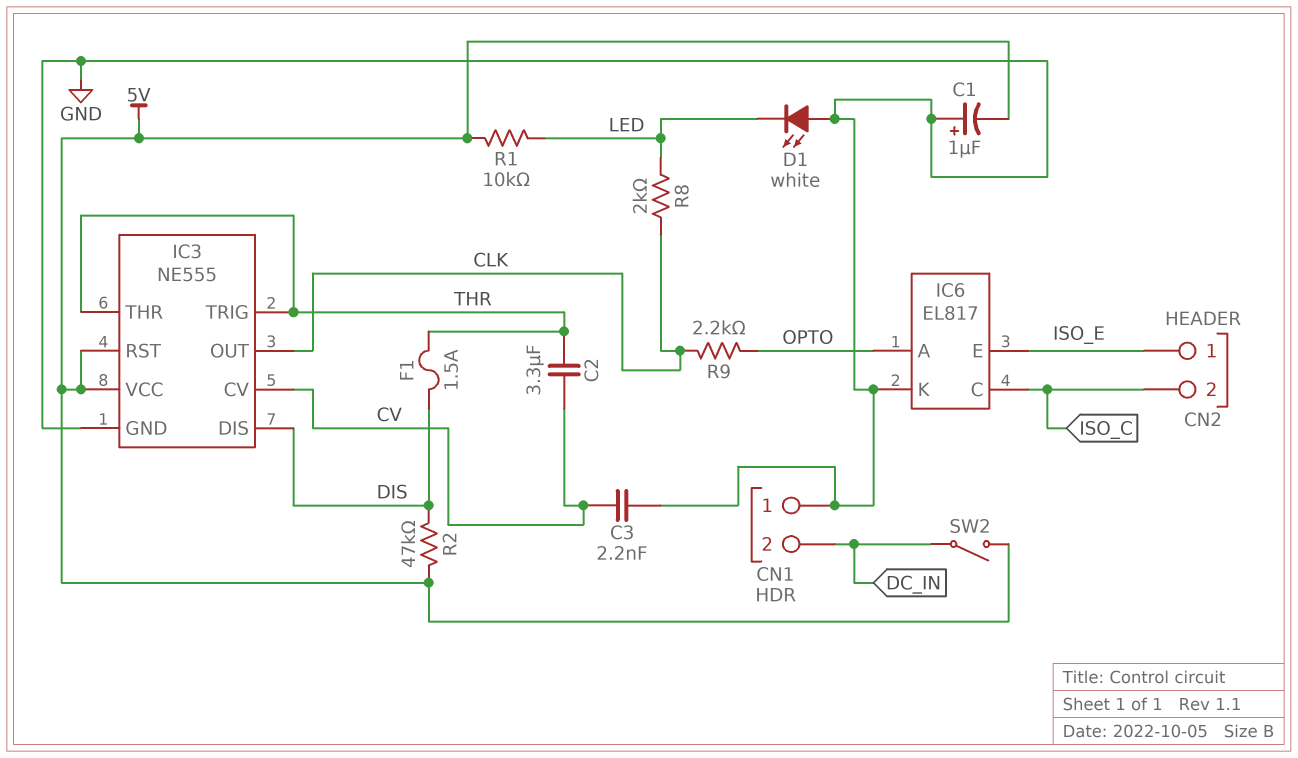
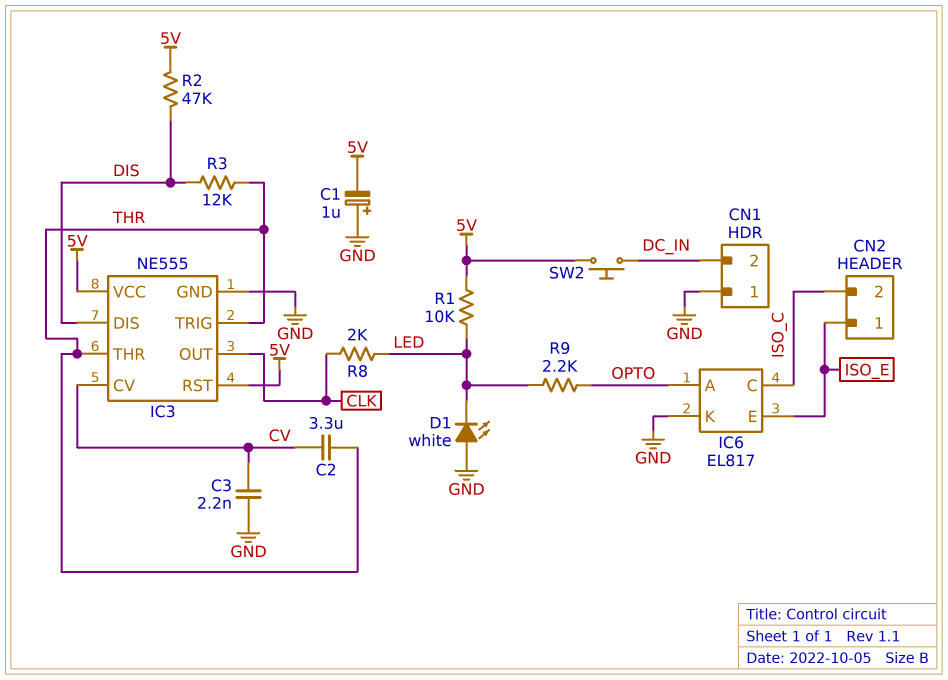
F1: 1.5A (DIS, THR) -> none
R3: none -> 12k (DIS, THR)
R9: 2.2k (CLK, OPTO) -> 2.2k (LED, OPTO)
SW2: switch (5V, DC_IN) -> button (5V, DC_IN)

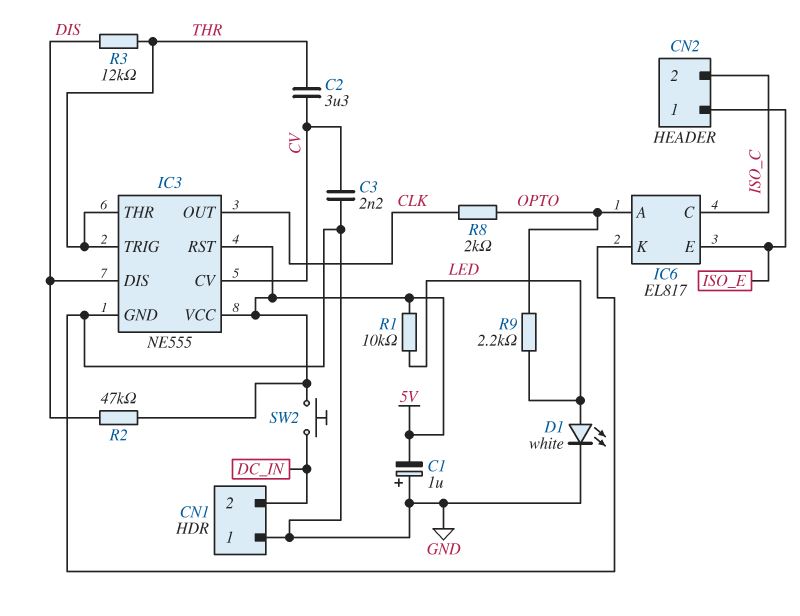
D1: LED white (A GND, K LED) -> LED white (A LED, K GND)
R8: 2k (CLK, LED) -> 2k (CLK, OPTO)

